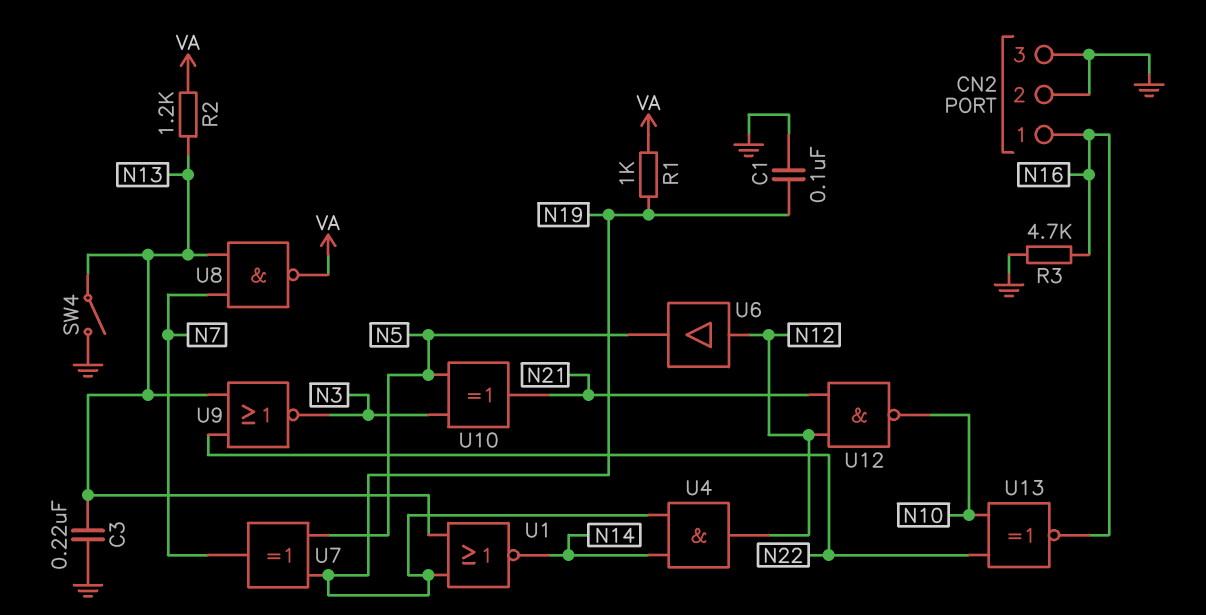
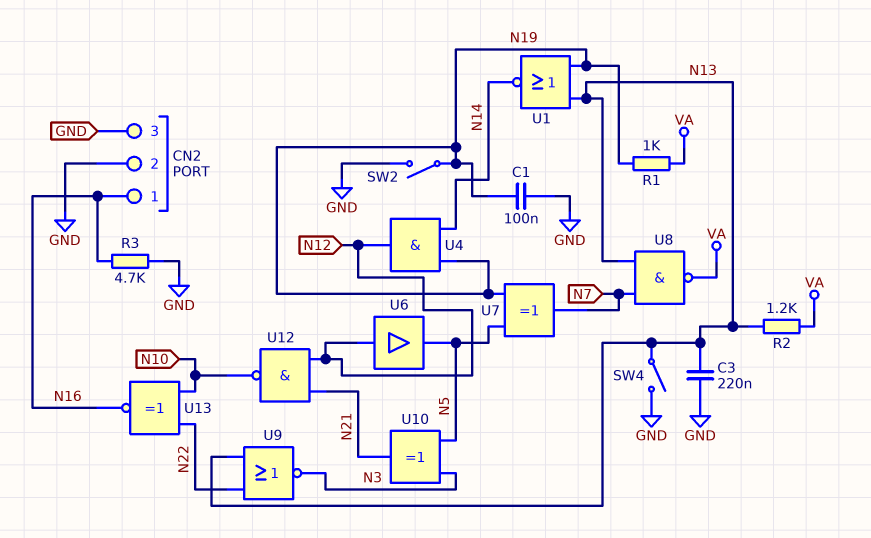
SW2: none -> switch (GND, N19)

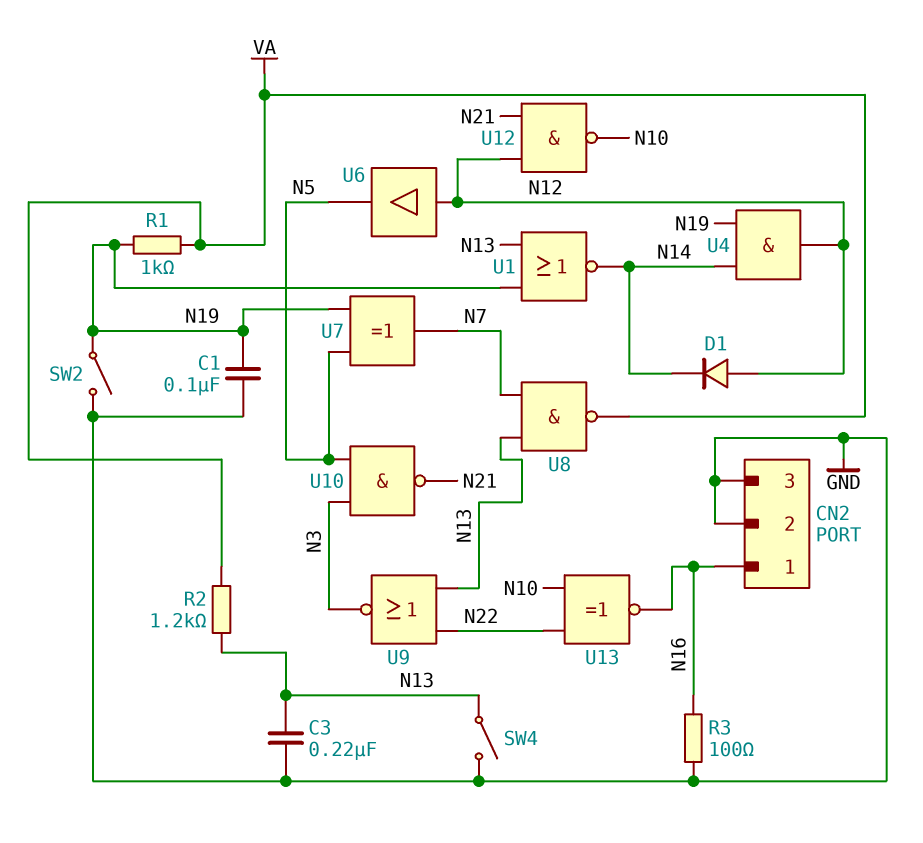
D1: none -> diode (A N12, K N14)
R3: 4.7k (GND, N16) -> 100 (GND, N16)
U10: XOR (in N3, in N5, out N21) -> NAND (in N3, in N5, out N21)

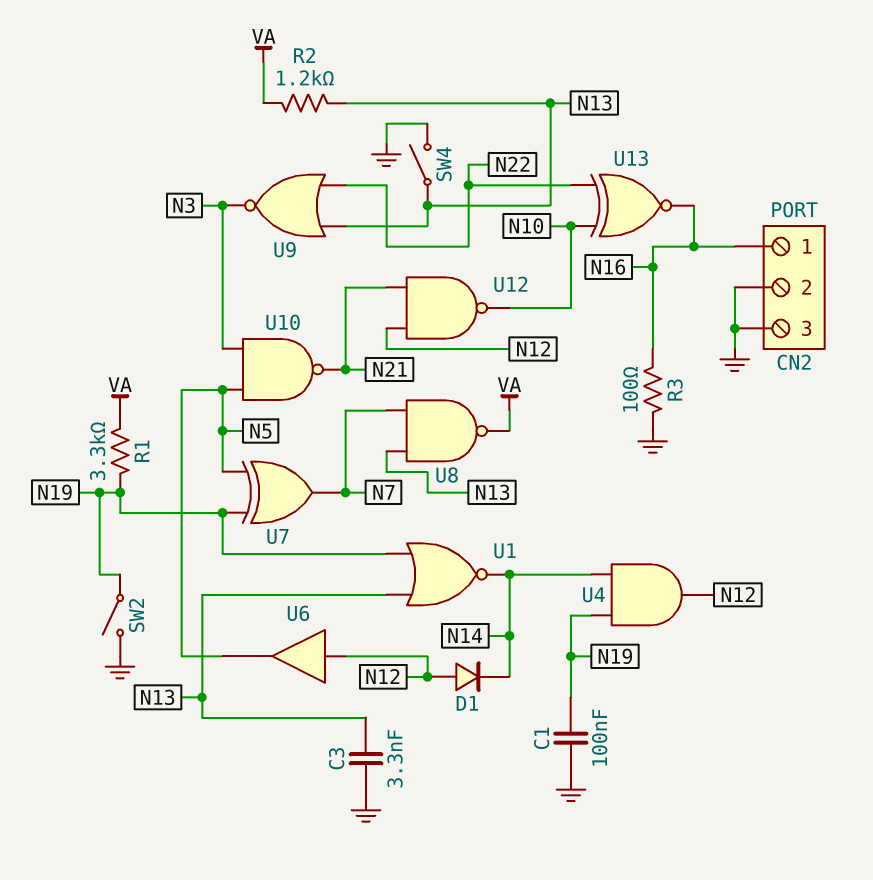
C3: 220nF (GND, N13) -> 3.3nF (GND, N13)
R1: 1k (N19, VA) -> 3.3k (N19, VA)

